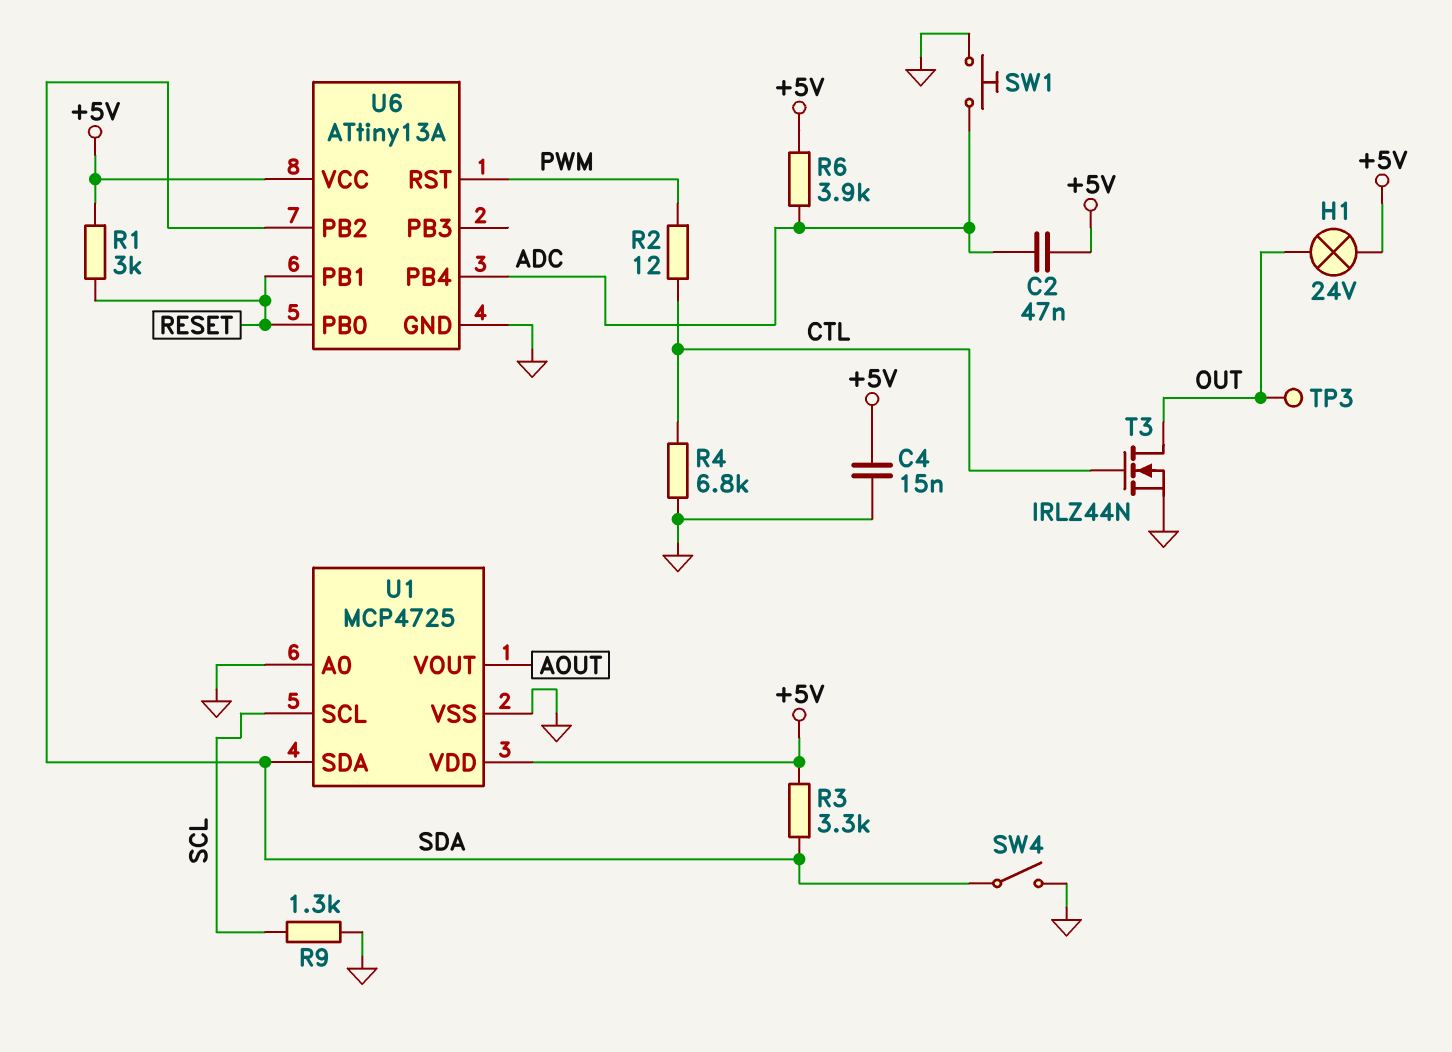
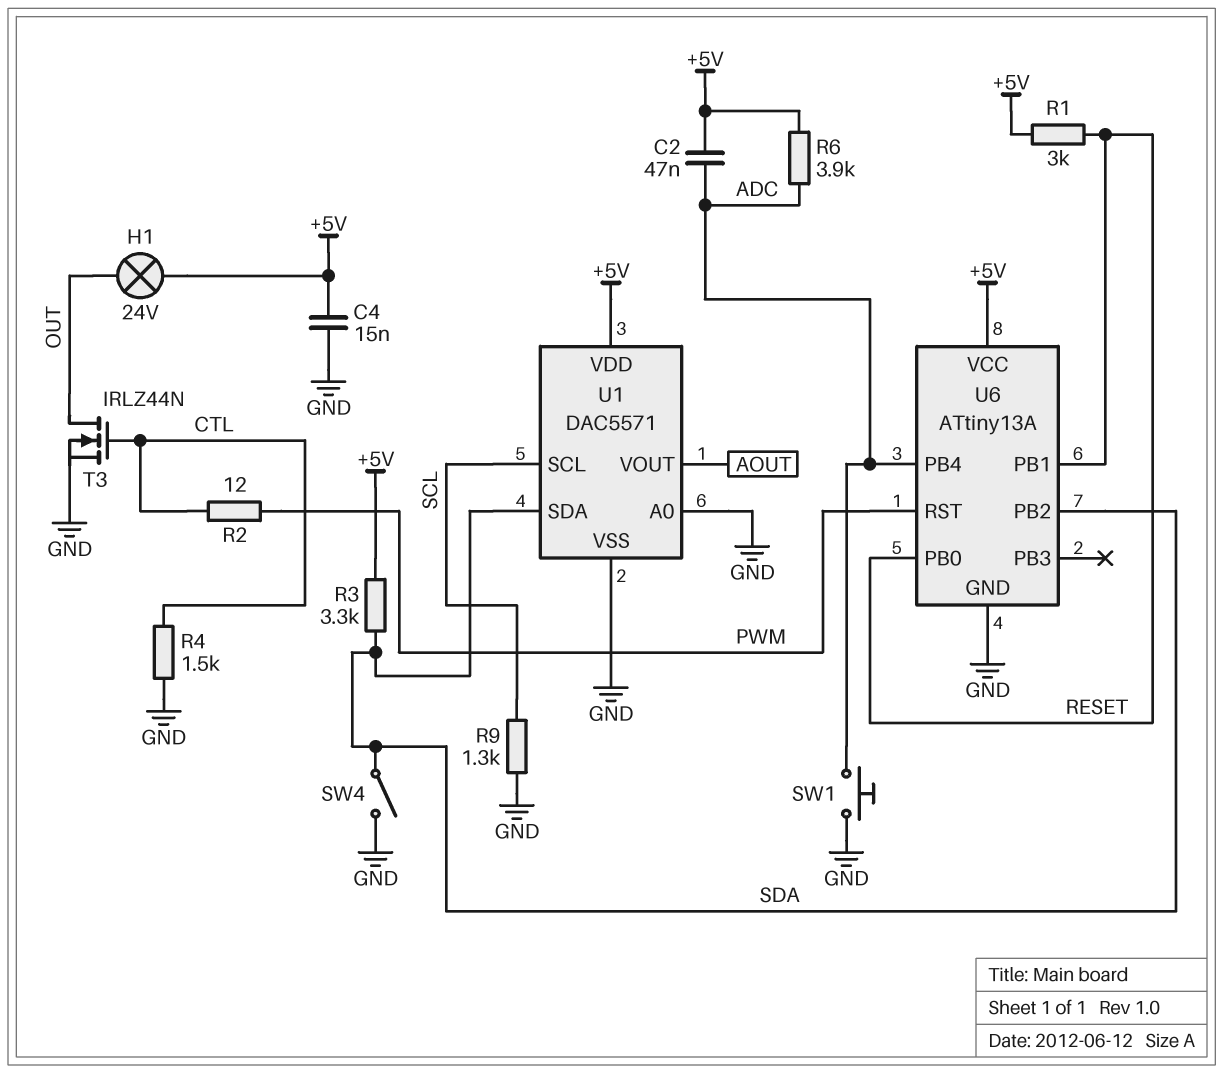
R4: 6.8k (CTL, GND) -> 1.5k (CTL, GND)
TP3: test point (OUT) -> none
U1: MCP4725 -> DAC5571

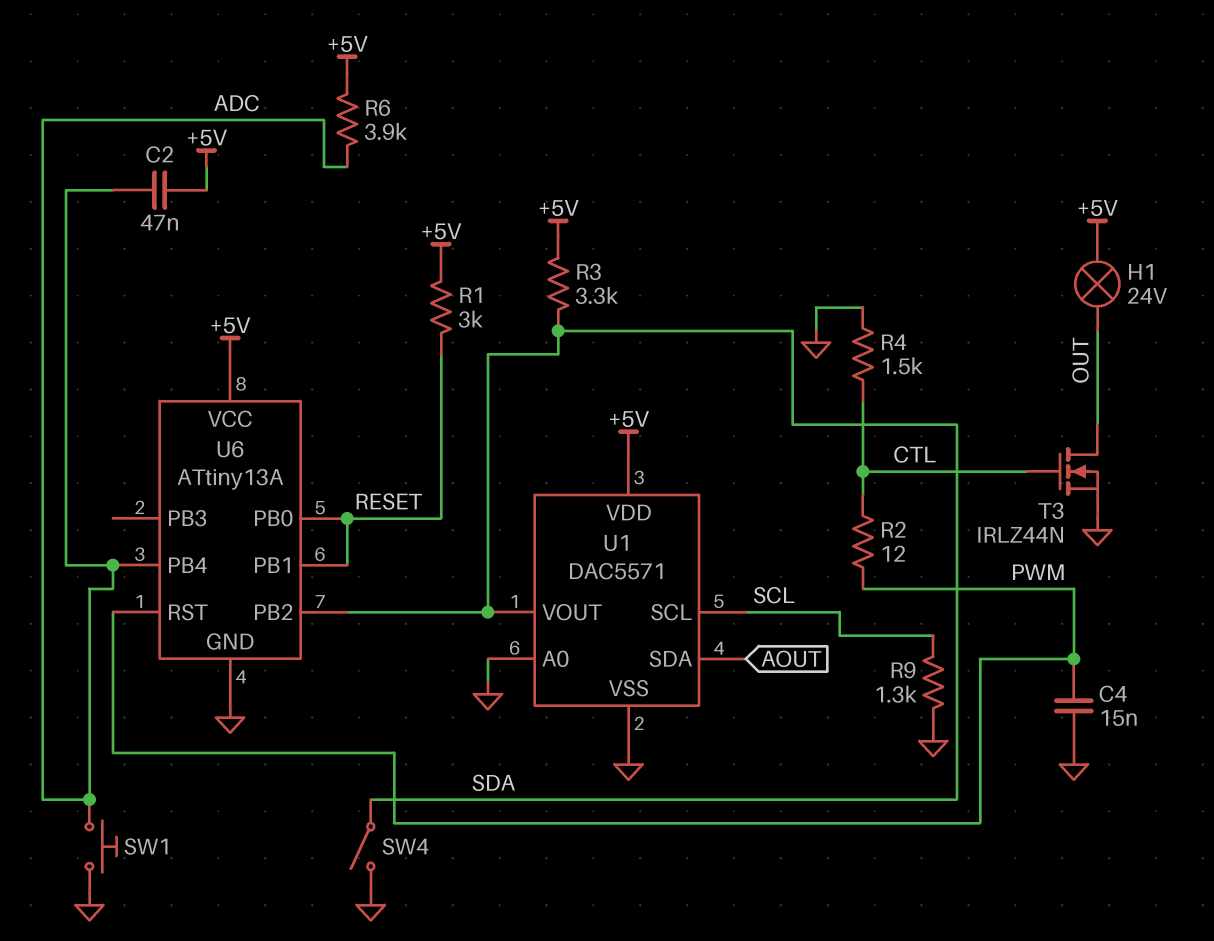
C4: 15nF (+5V, GND) -> 15nF (GND, PWM)
U1 pin SDA: SDA -> AOUT
U1 pin VOUT: AOUT -> SDA

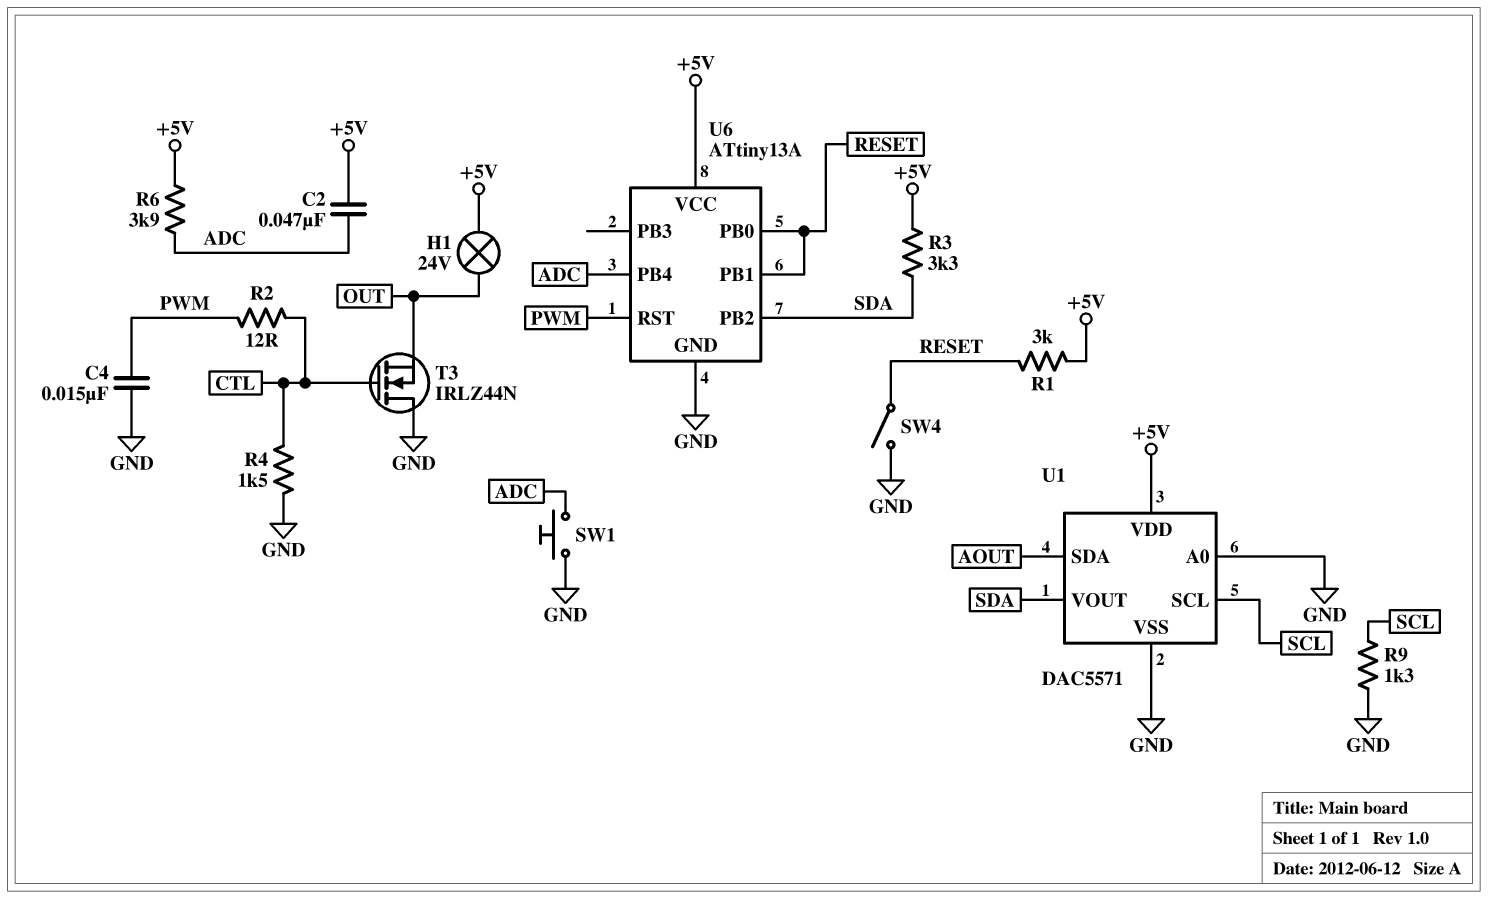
SW4: switch (GND, SDA) -> switch (GND, RESET)
T3: NMOS IRLZ44N (G CTL, D OUT, S GND) -> NMOS IRLZ44N (G CTL, D GND, S OUT)

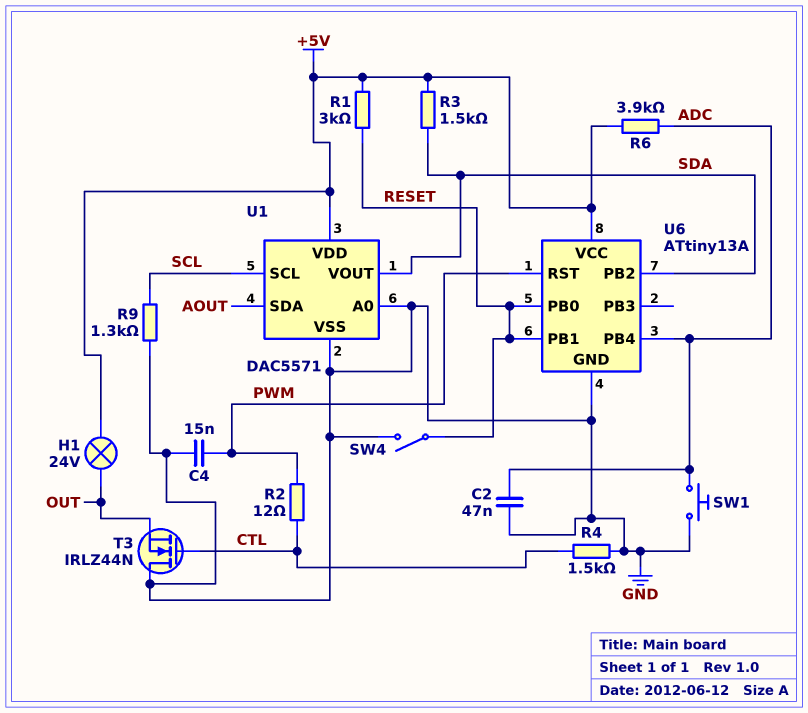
C2: 47nF (+5V, ADC) -> 47nF (ADC, GND)
R3: 3.3k (+5V, SDA) -> 1.5k (+5V, SDA)

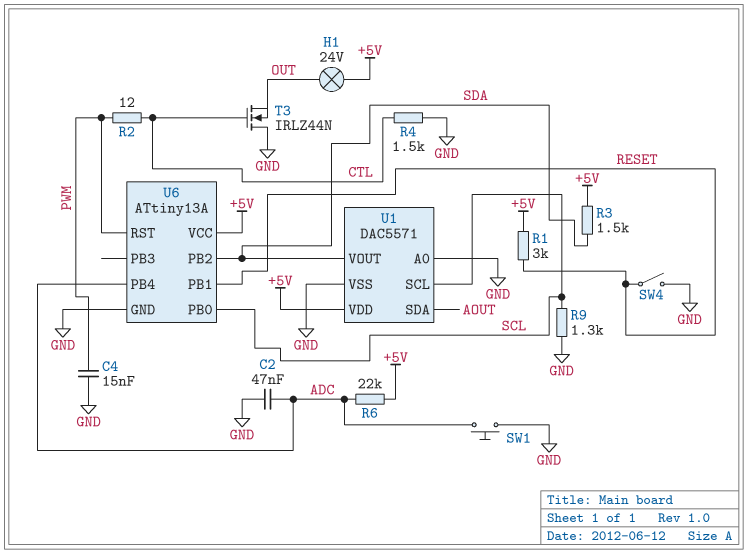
R6: 3.9k (+5V, ADC) -> 22k (+5V, ADC)
U6 pin PB0: RESET -> SCL

